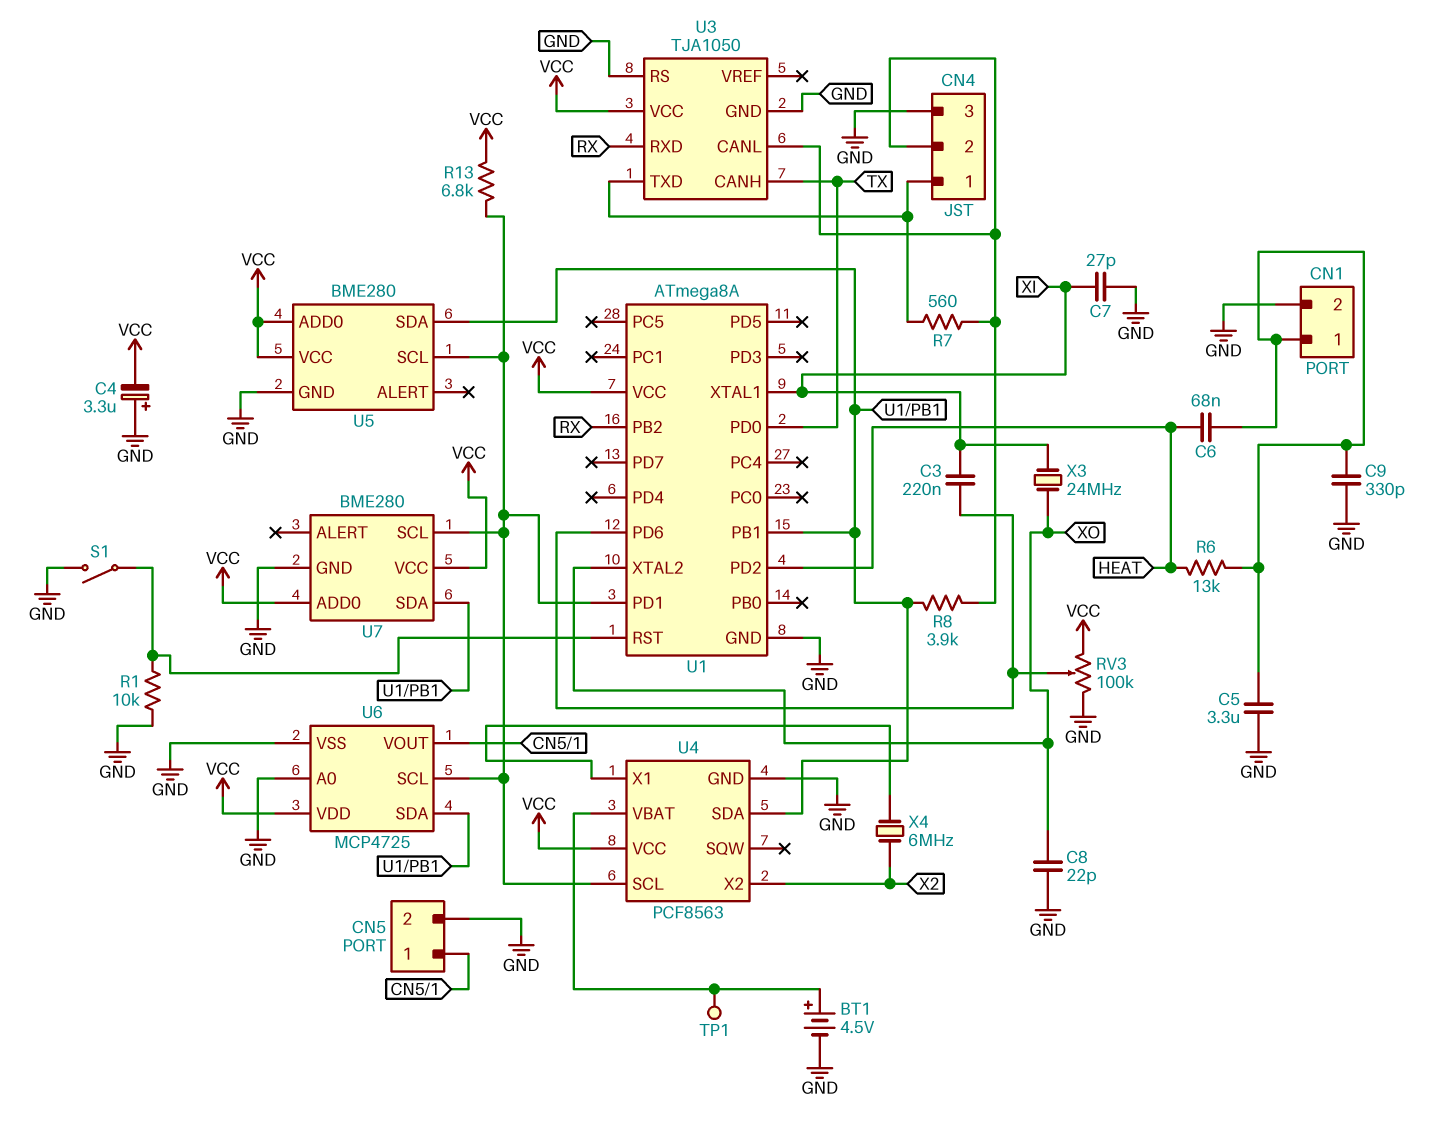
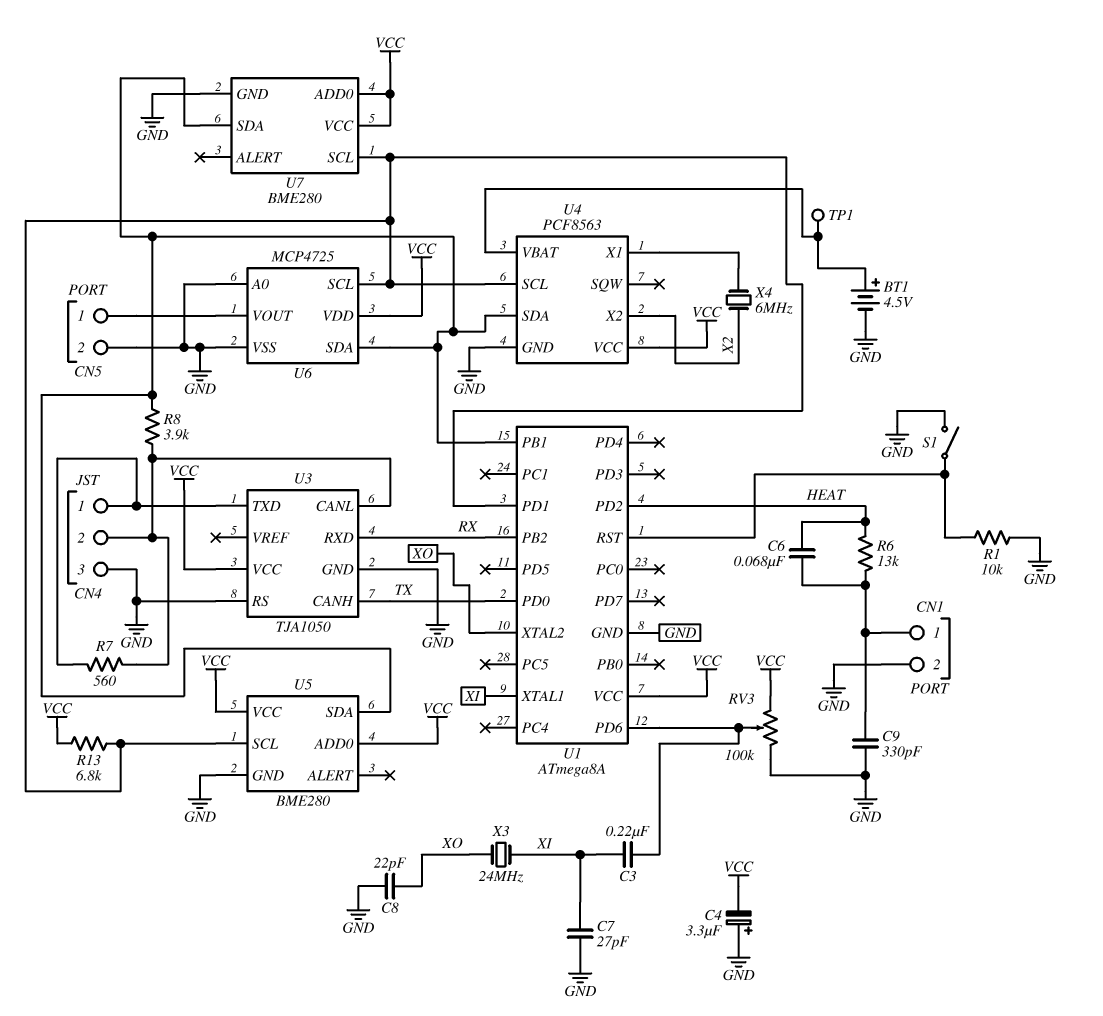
C5: 3.3uF (CN1/1, GND) -> none

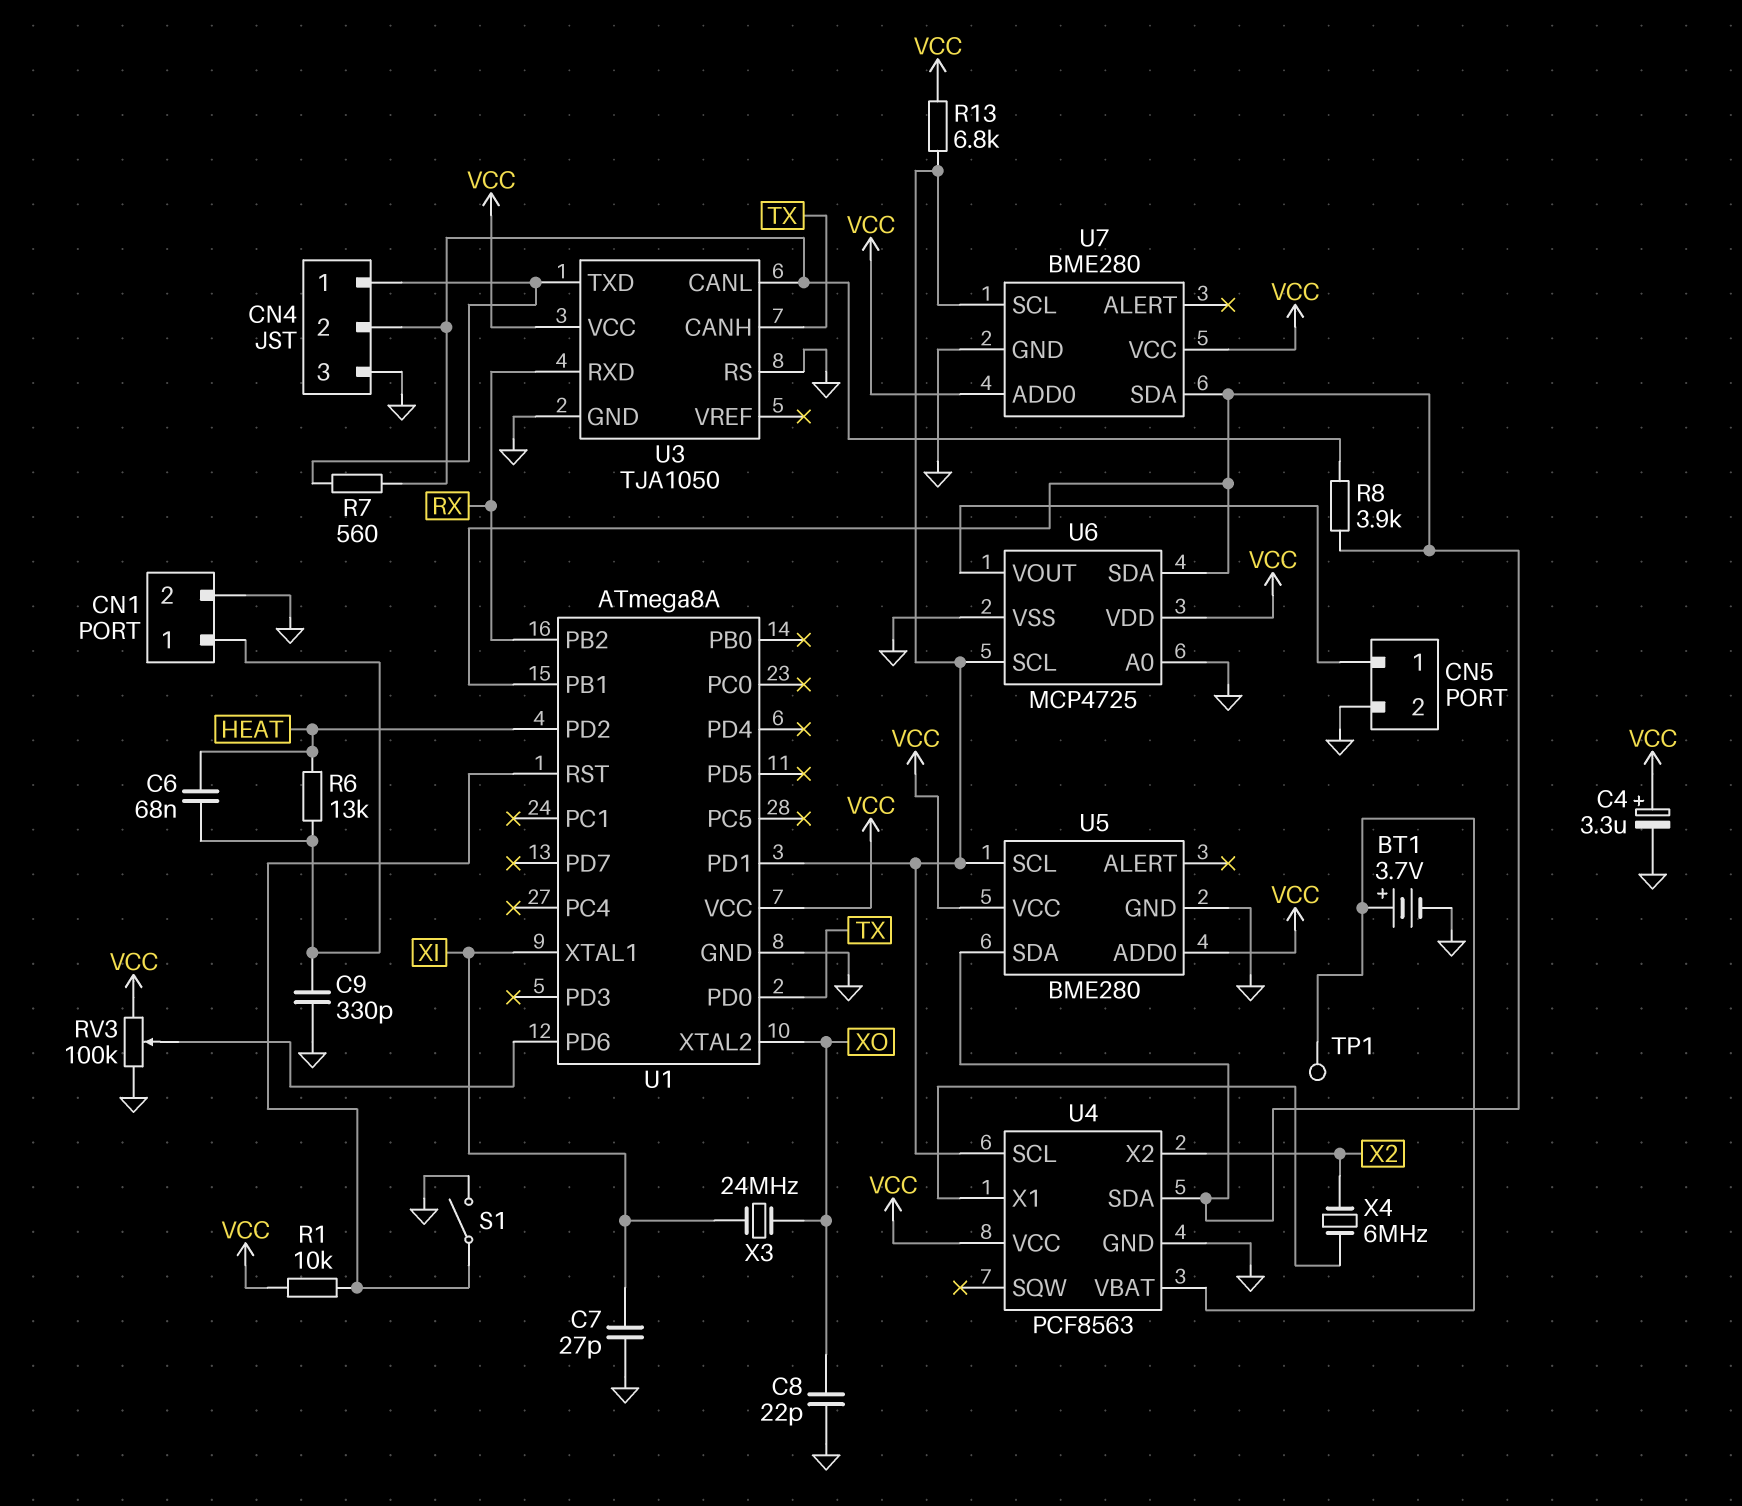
BT1: 4.5V (plus U4/VBAT, minus GND) -> 3.7V (plus U4/VBAT, minus GND)
C3: 220nF (U1/PD6, XI) -> none
C4: 3.3uF (plus GND, minus VCC) -> 3.3uF (plus VCC, minus GND)
R1: 10k (GND, U1/RST) -> 10k (U1/RST, VCC)

